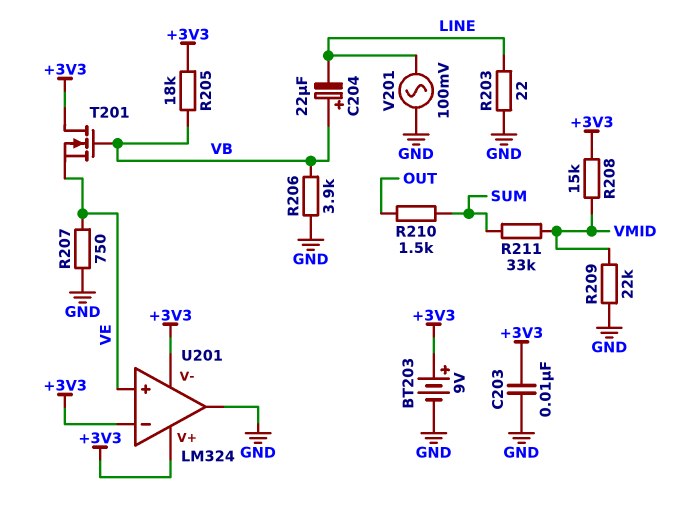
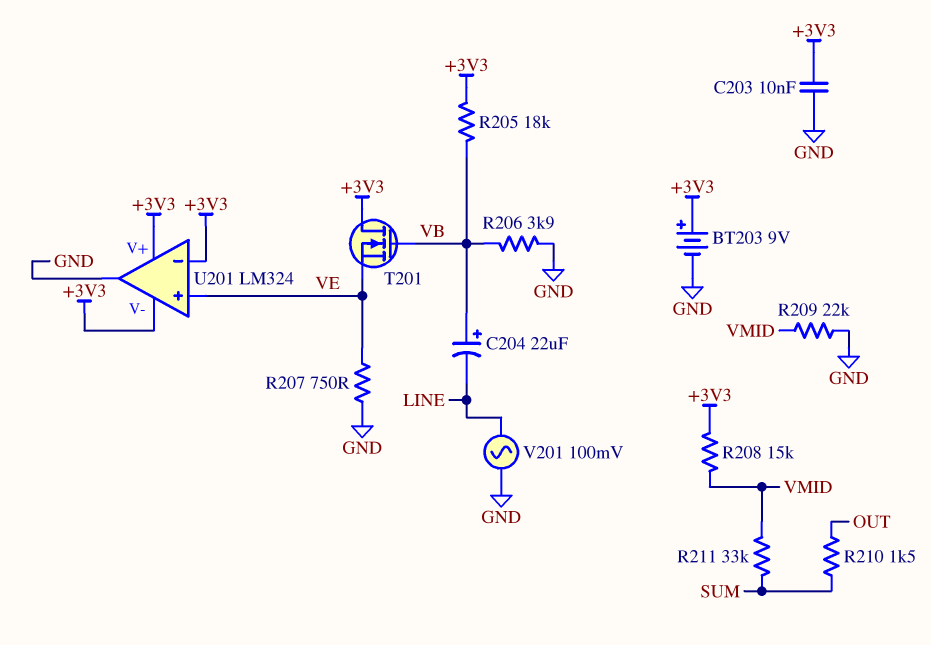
R203: 22 (GND, LINE) -> none

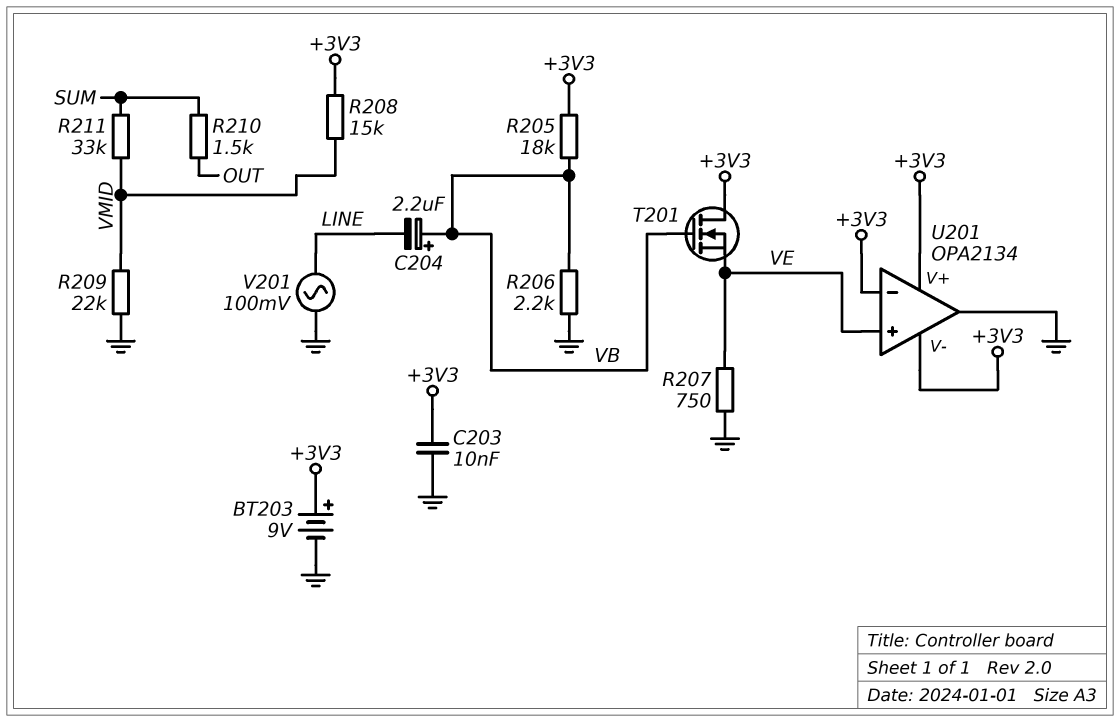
C204: 22uF (plus VB, minus LINE) -> 2.2uF (plus VB, minus LINE)
R206: 3.9k (GND, VB) -> 2.2k (GND, VB)
U201: LM324 -> OPA2134

